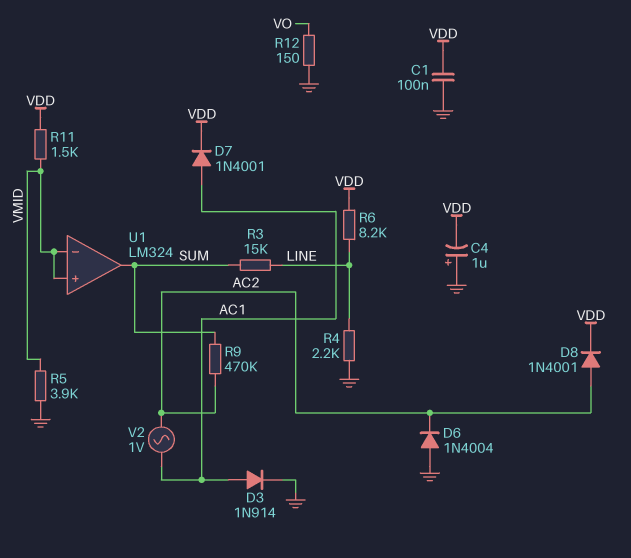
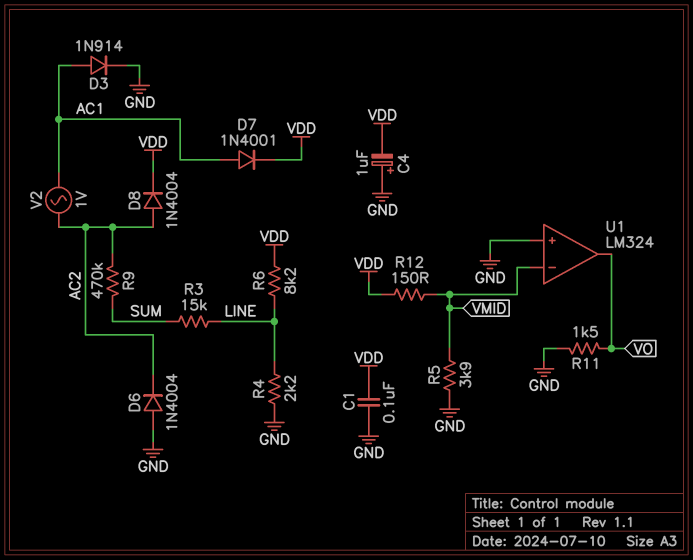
D8: diode 1N4001 (A AC2, K VDD) -> diode 1N4004 (A AC2, K VDD)
R11: 1.5k (VDD, VMID) -> 1.5k (GND, VO)
R12: 150 (GND, VO) -> 150 (VDD, VMID)
U1 pin in+: VMID -> GND
U1 pin out: SUM -> VO

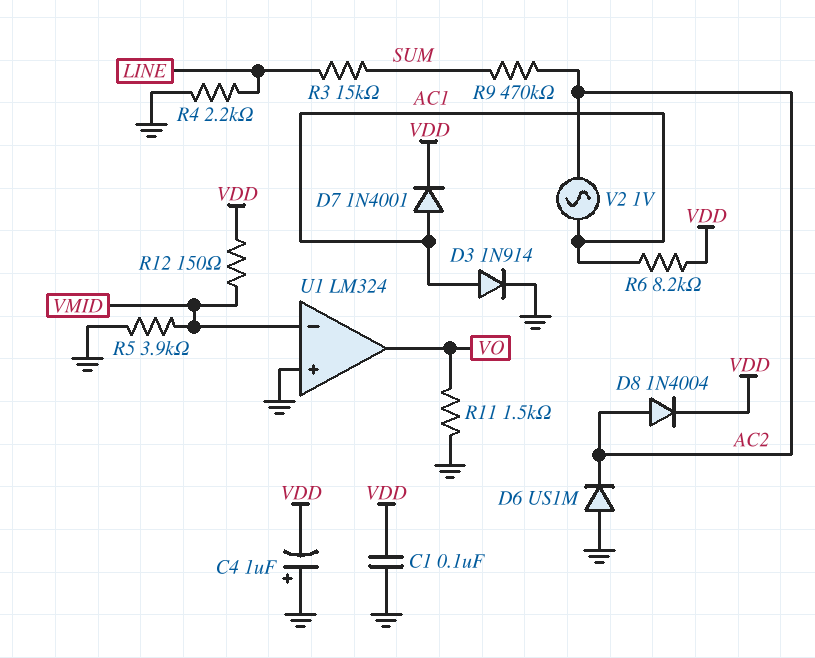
D6: diode 1N4004 (A GND, K AC2) -> diode US1M (A GND, K AC2)
R6: 8.2k (LINE, VDD) -> 8.2k (AC1, VDD)

